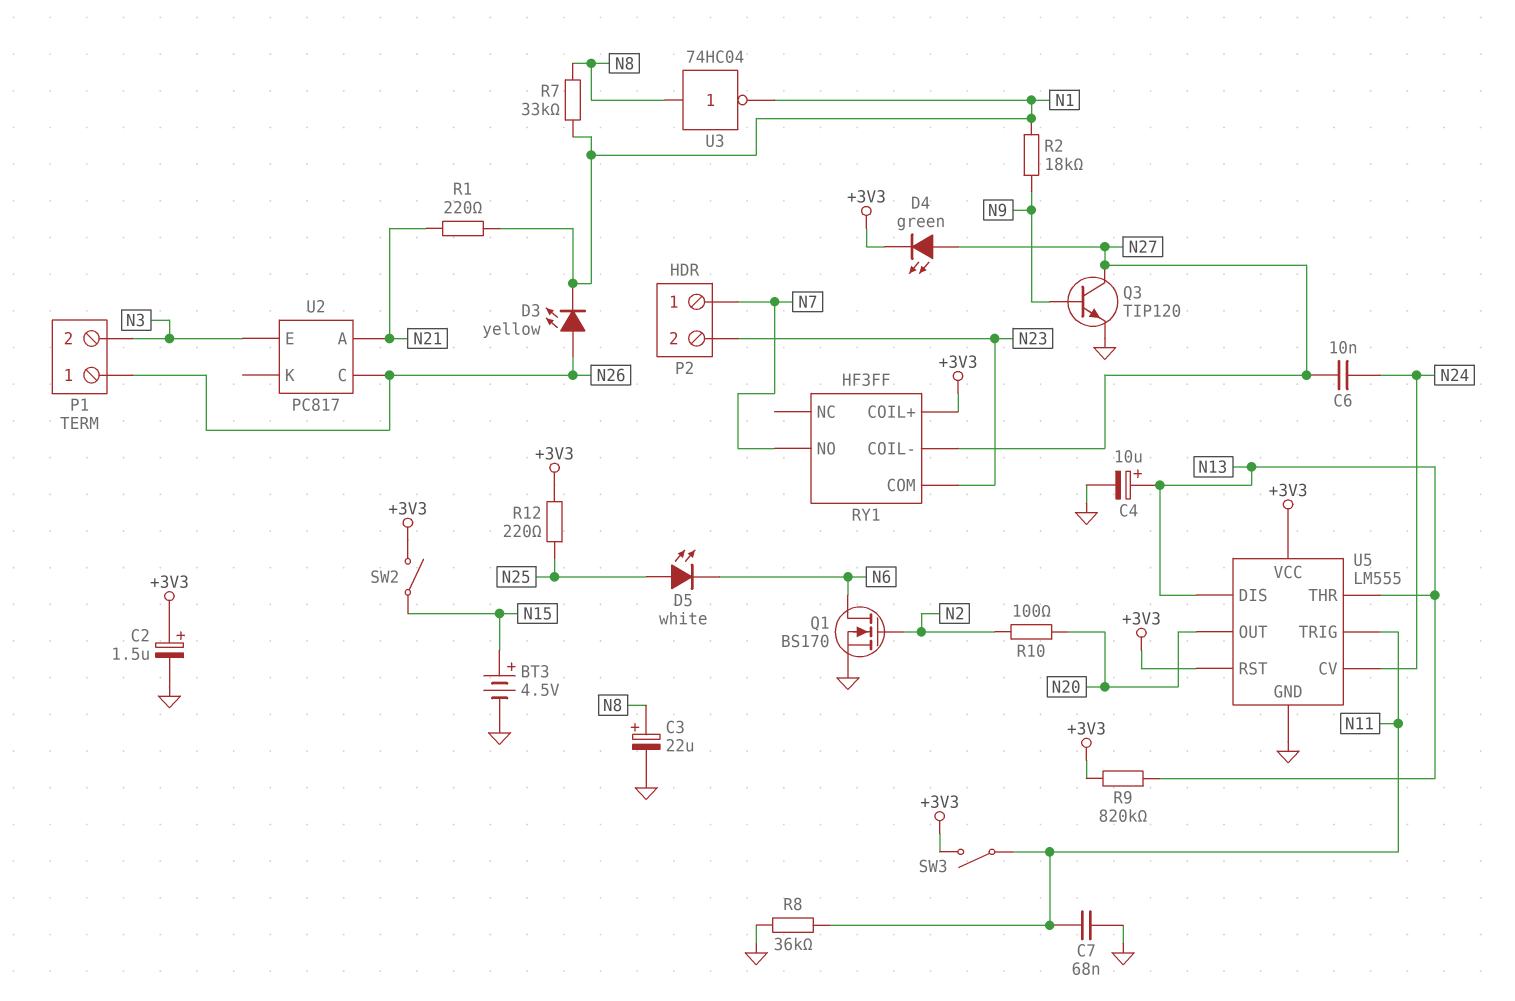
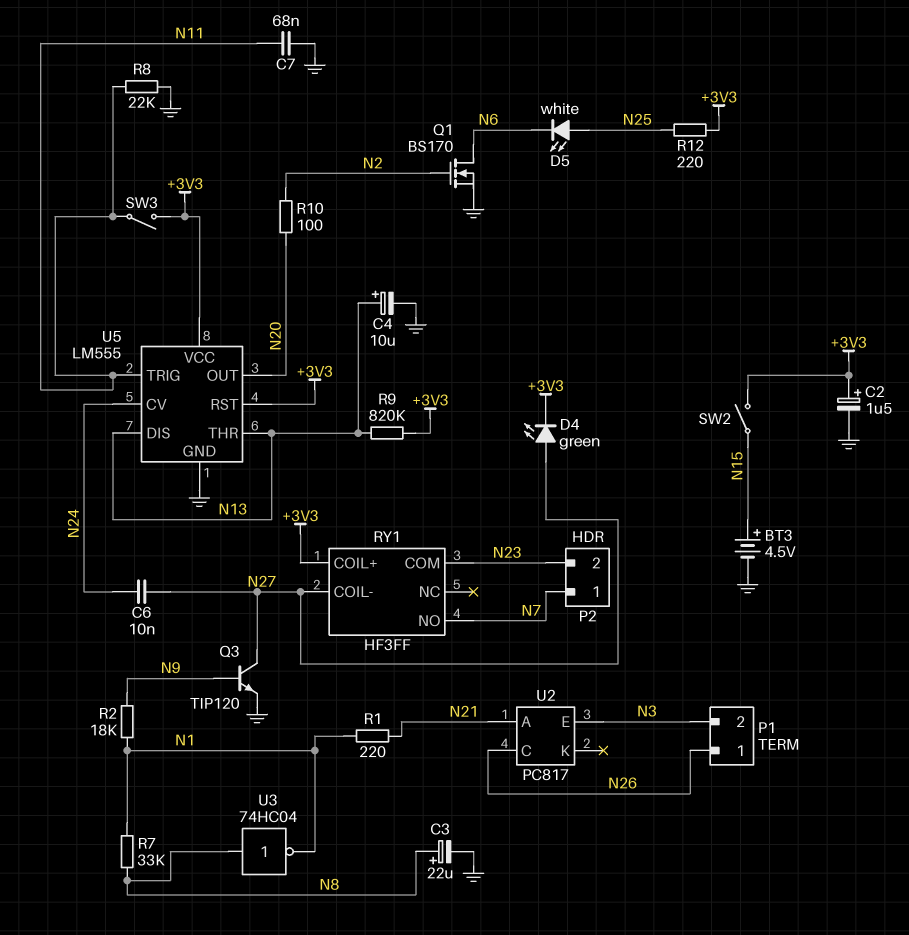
D3: LED yellow (A N26, K N1) -> none
R8: 36k (GND, N11) -> 22k (GND, N11)

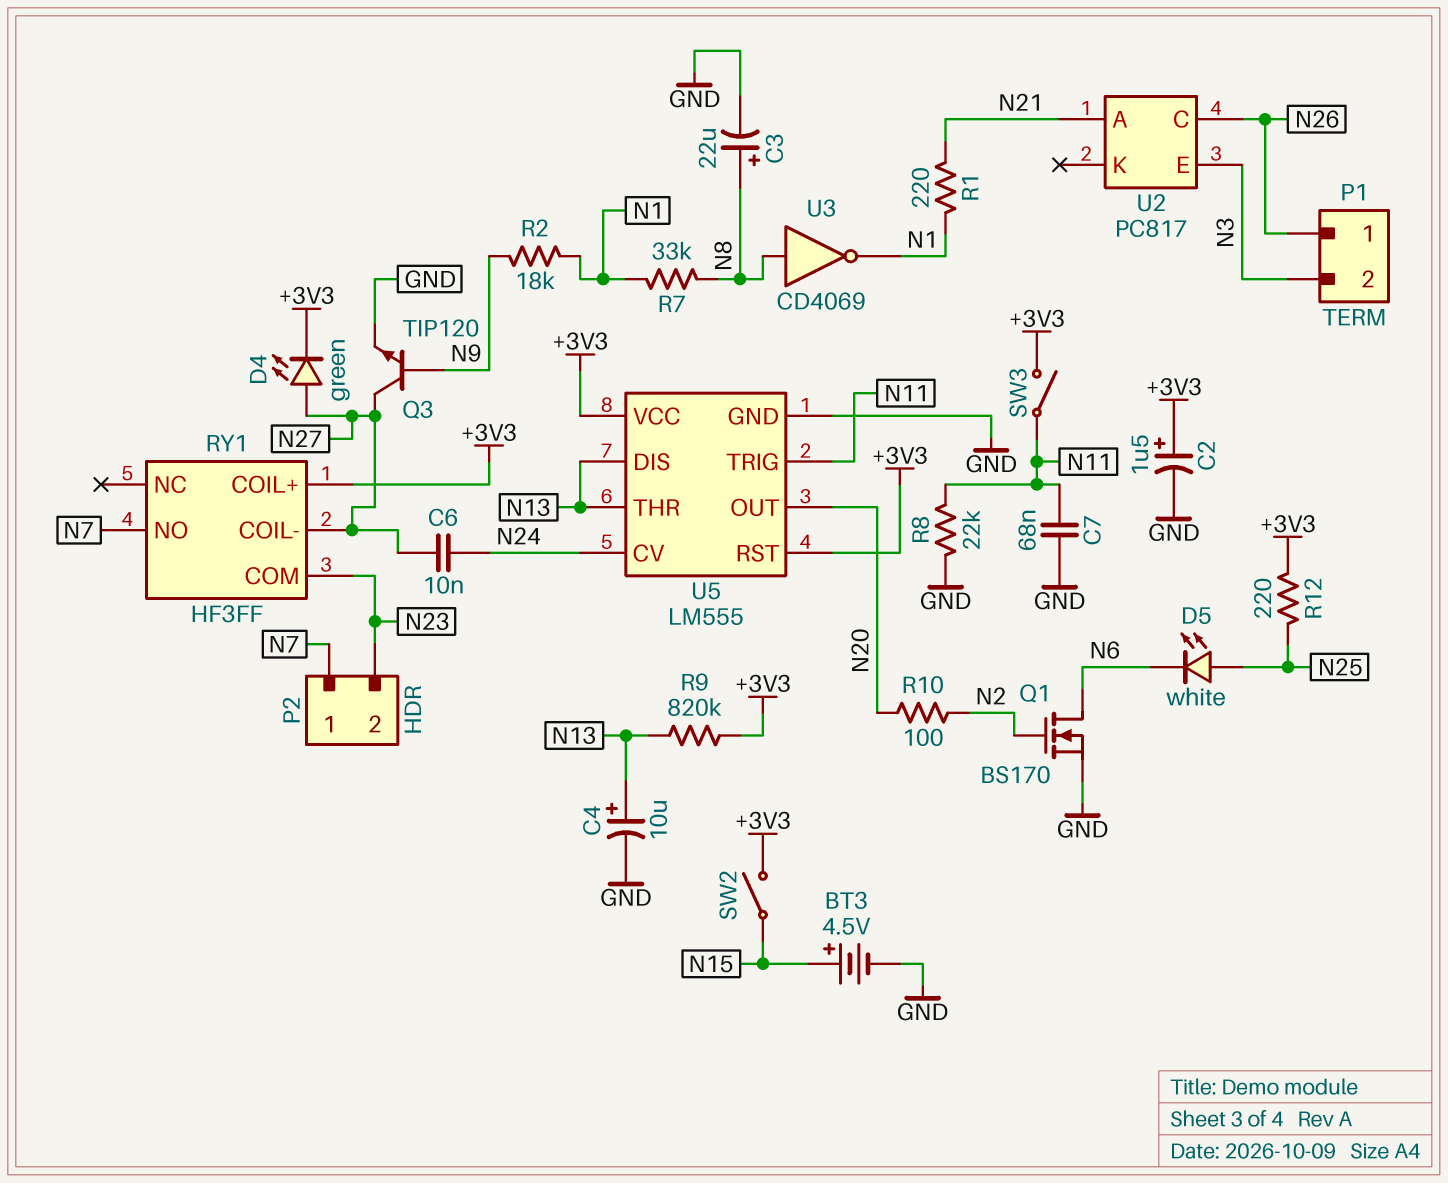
U3: NOT 74HC04 (in N8, out N1) -> NOT CD4069 (in N8, out N1)

